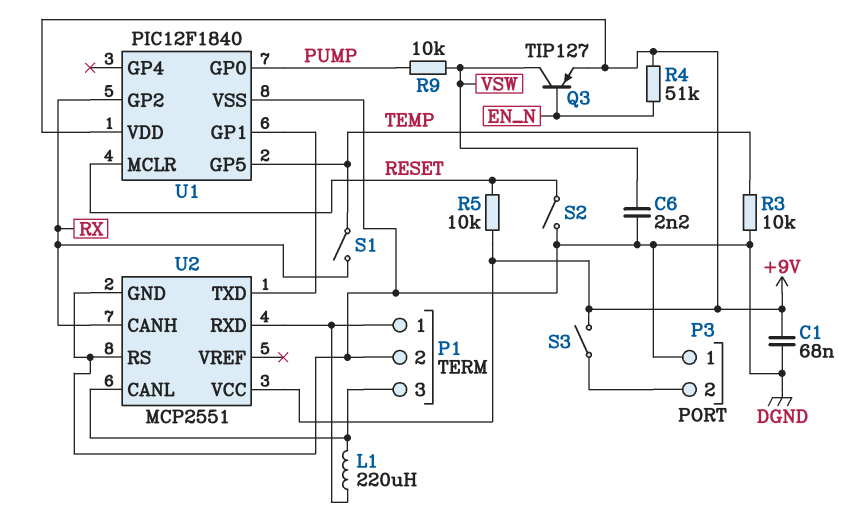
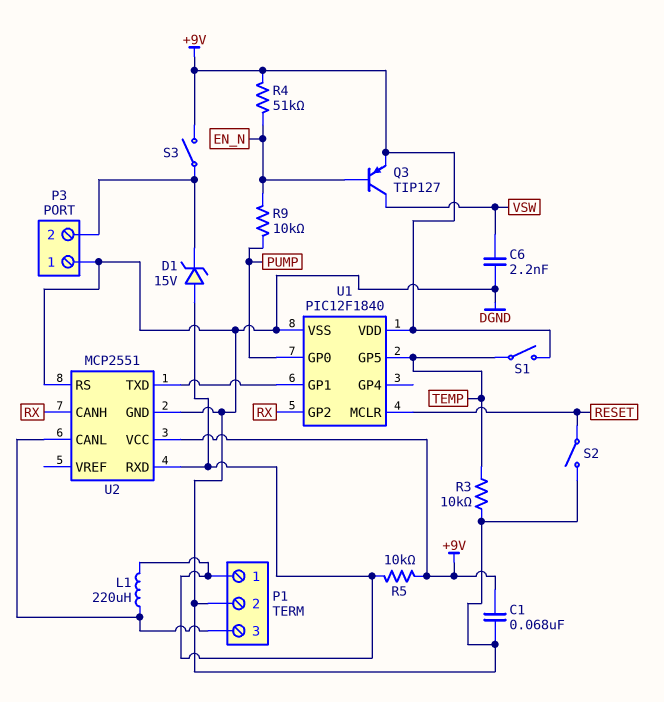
D1: none -> zener 15V (A P1/1, K P3/2)
R5: 10k (+9V, RESET) -> 10k (+9V, P1/1)
R9: 10k (PUMP, VSW) -> 10k (EN_N, PUMP)
S1: switch (RX, TEMP) -> switch (+9V, TEMP)

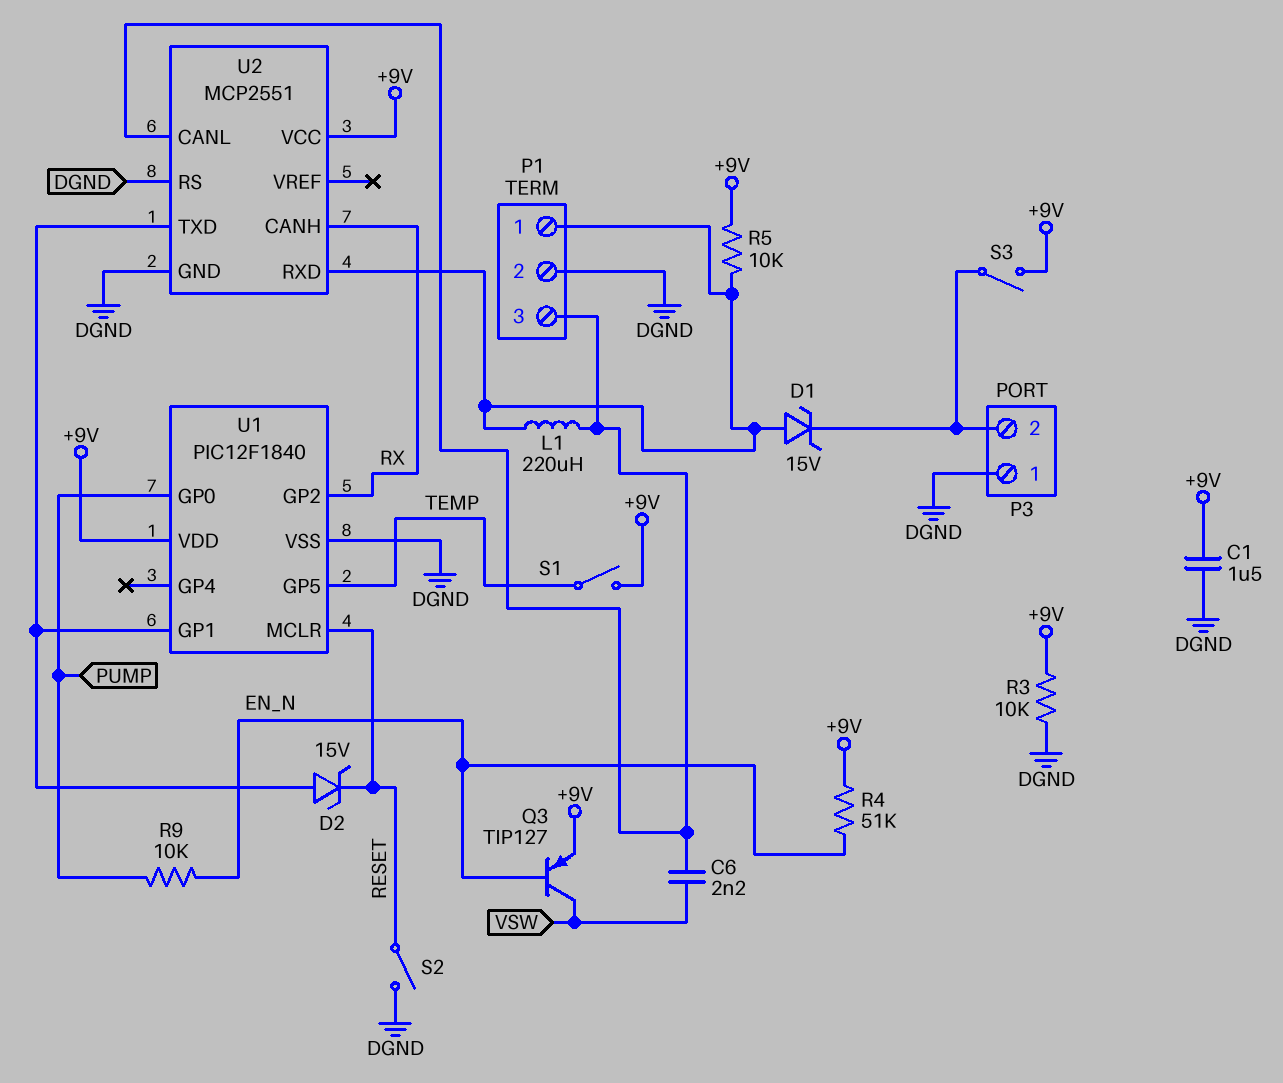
C1: 68nF (+9V, DGND) -> 1.5uF (+9V, DGND)
C6: 2.2nF (DGND, VSW) -> 2.2nF (P1/3, VSW)
D2: none -> zener 15V (A U1/GP1, K RESET)
R3: 10k (DGND, TEMP) -> 10k (+9V, DGND)

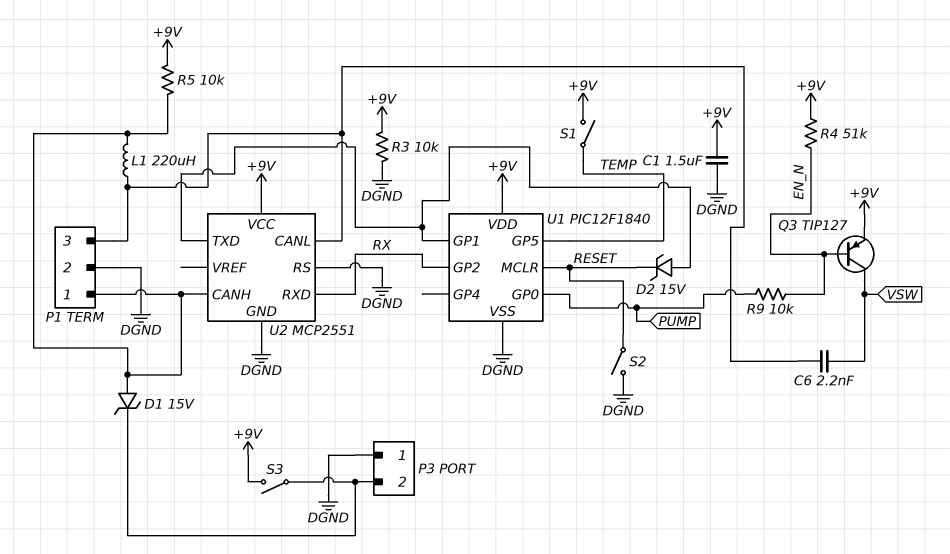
U2 pin CANH: RX -> P1/1
U2 pin RXD: P1/1 -> RX

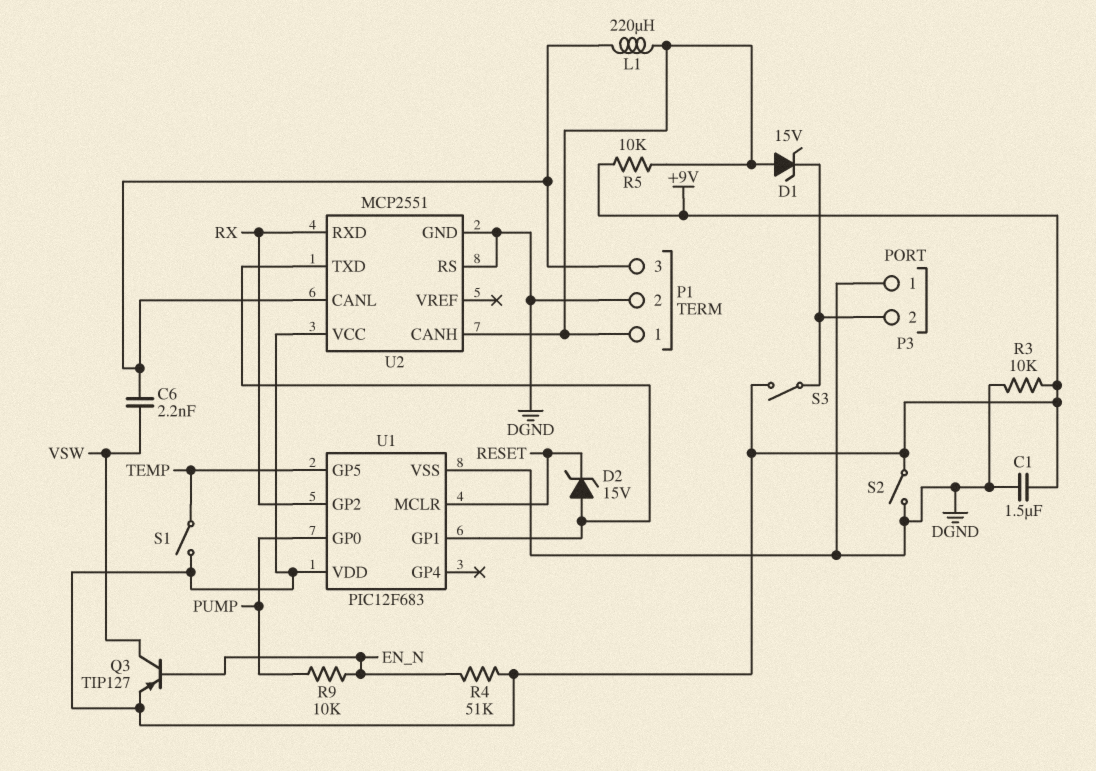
S2: switch (DGND, RESET) -> switch (+9V, DGND)
U1: PIC12F1840 -> PIC12F683

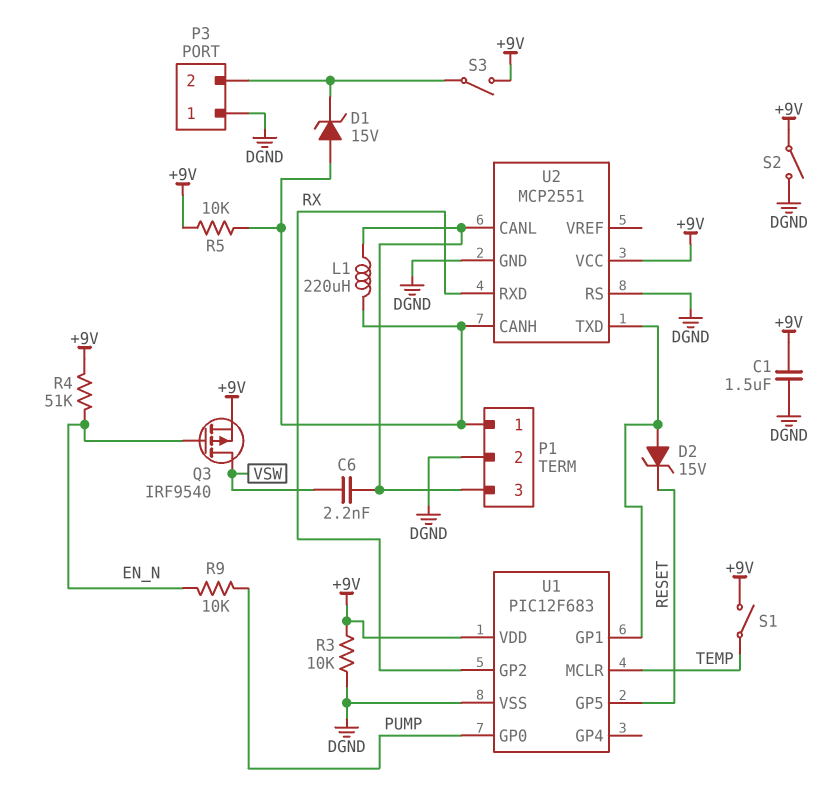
Q3: PNP TIP127 (B EN_N, C VSW, E +9V) -> PMOS IRF9540 (G EN_N, D VSW, S +9V)
U1 pin GP5: TEMP -> RESET
U1 pin MCLR: RESET -> TEMP

